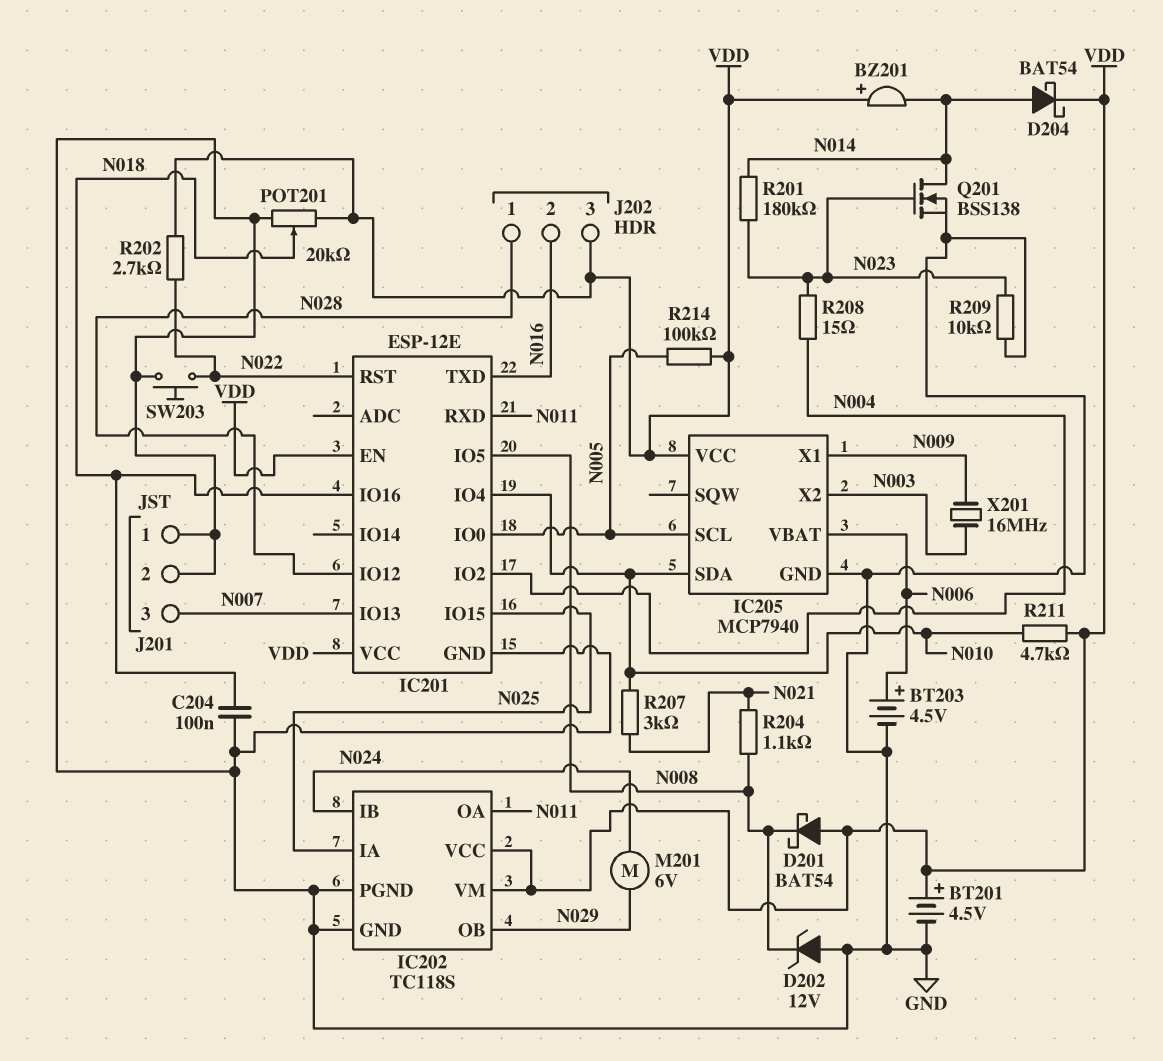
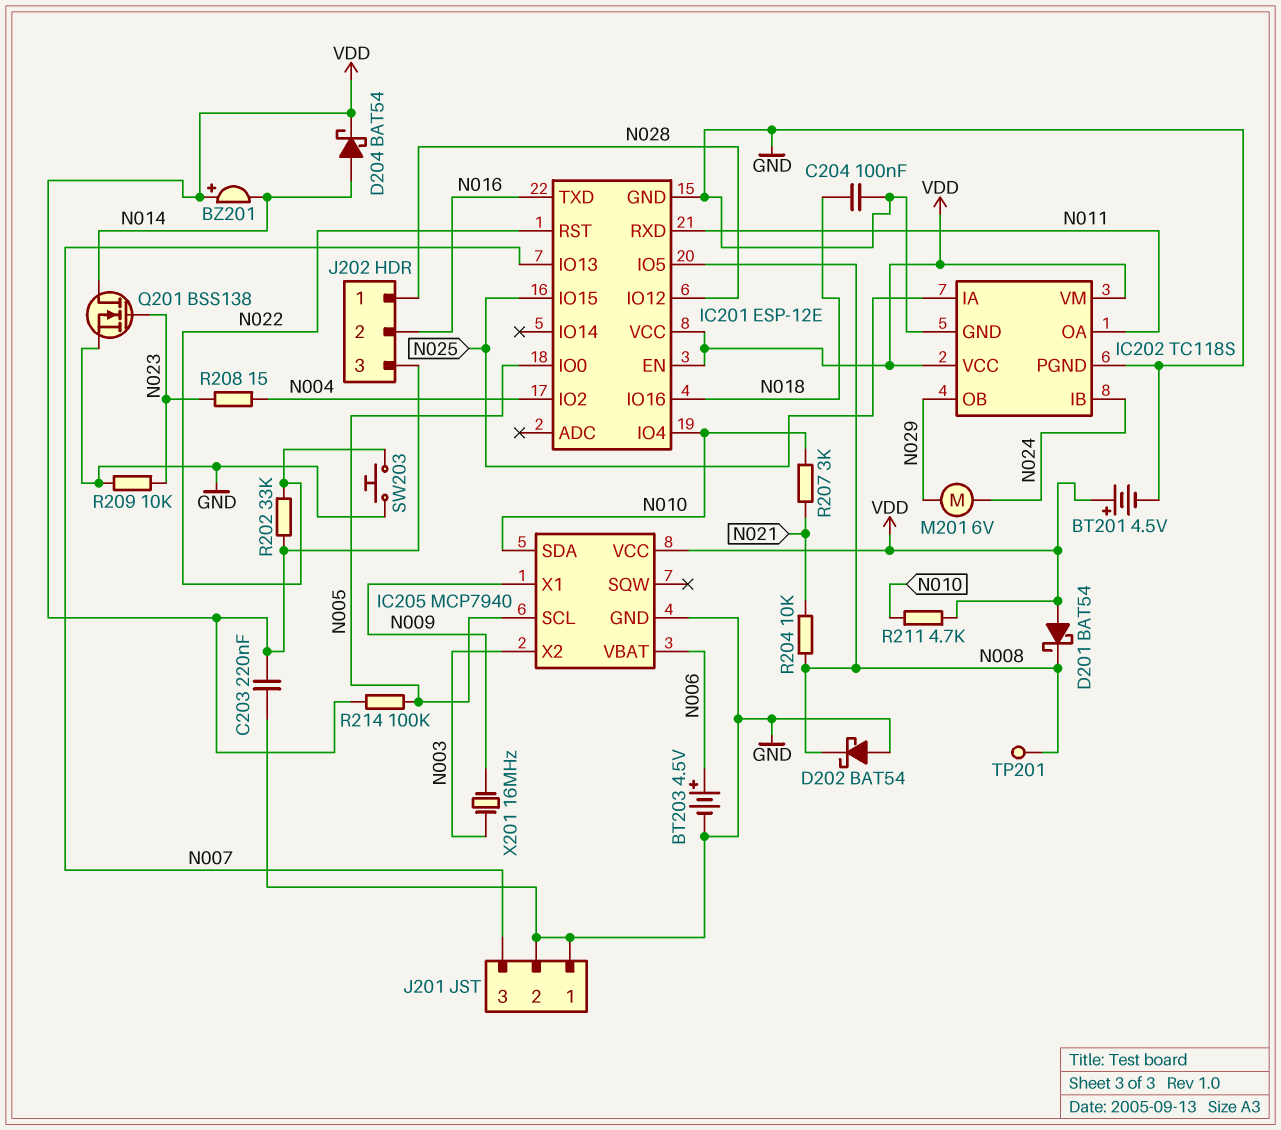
C203: none -> 220nF (GND, VDD)
D202: zener 12V (A GND, K N008) -> schottky BAT54 (A GND, K N008)
POT201: 20k (GND, VDD, wiper N018) -> none
R201: 180k (N014, N023) -> none
R202: 2.7k (N022, VDD) -> 33k (N022, VDD)
R204: 1.1k (N008, N021) -> 10k (N008, N021)
TP201: none -> test point (N008)

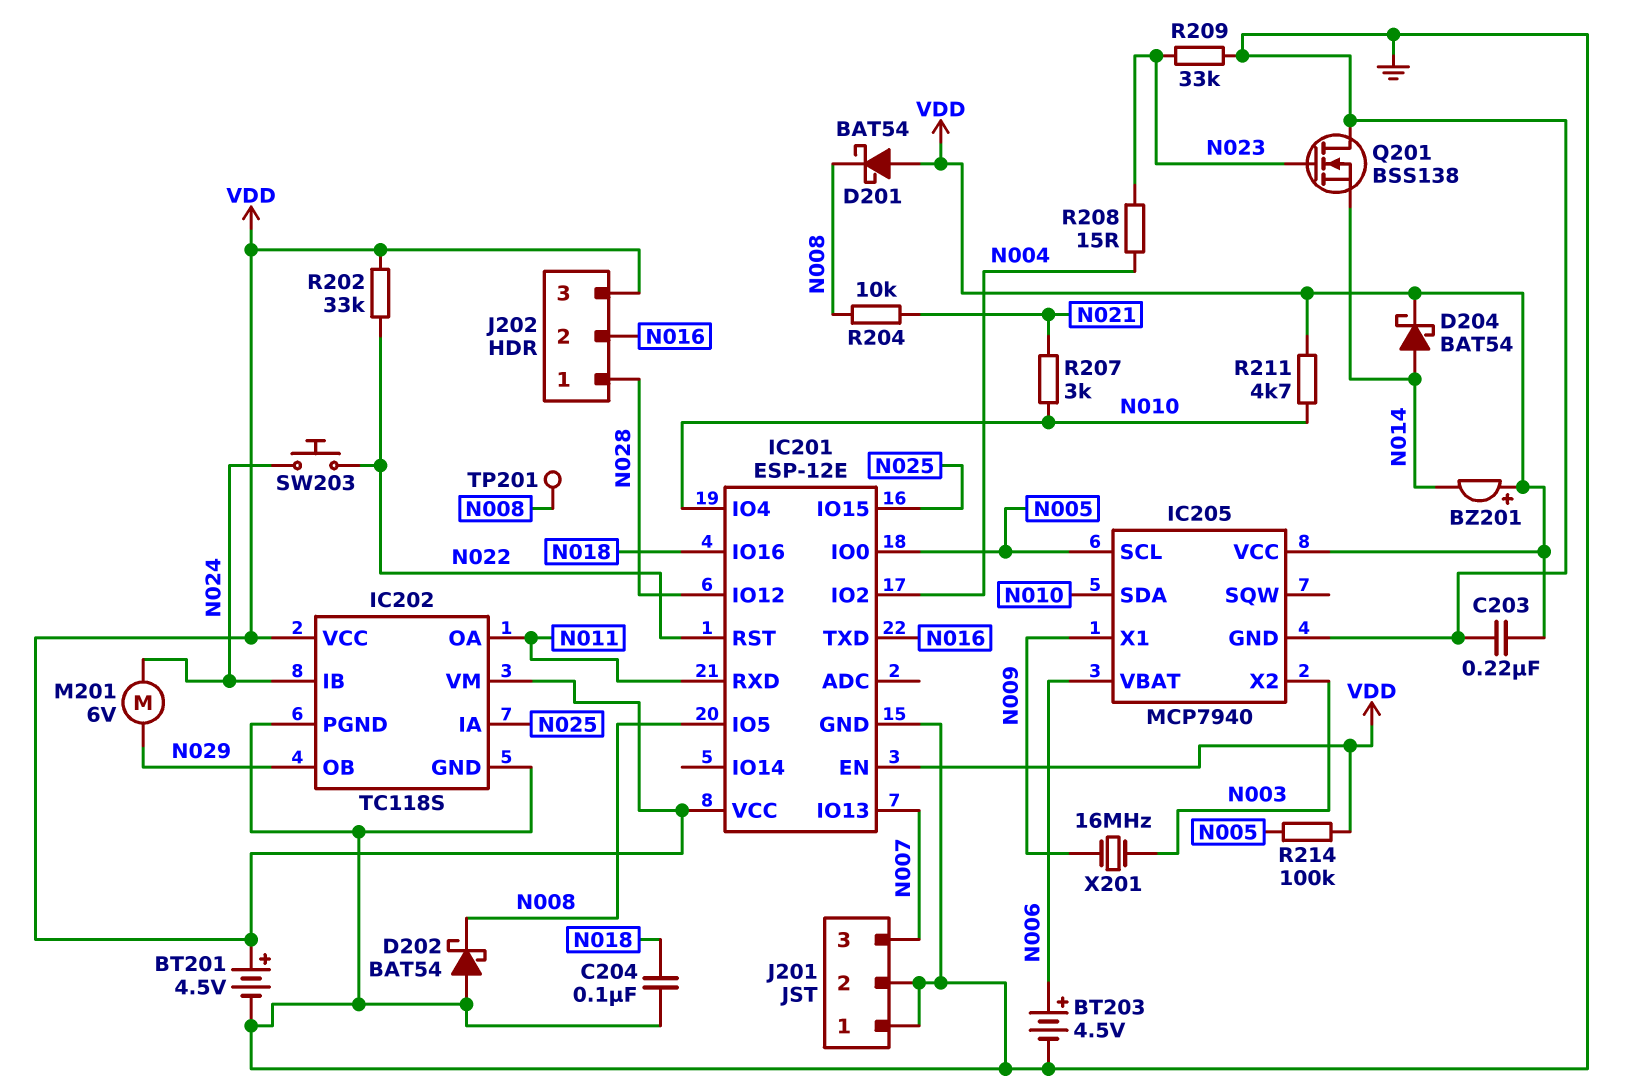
Q201: NMOS BSS138 (G N023, D N014, S GND) -> NMOS BSS138 (G N023, D GND, S N014)
R209: 10k (GND, N023) -> 33k (GND, N023)
SW203: button (GND, N022) -> button (N022, N024)

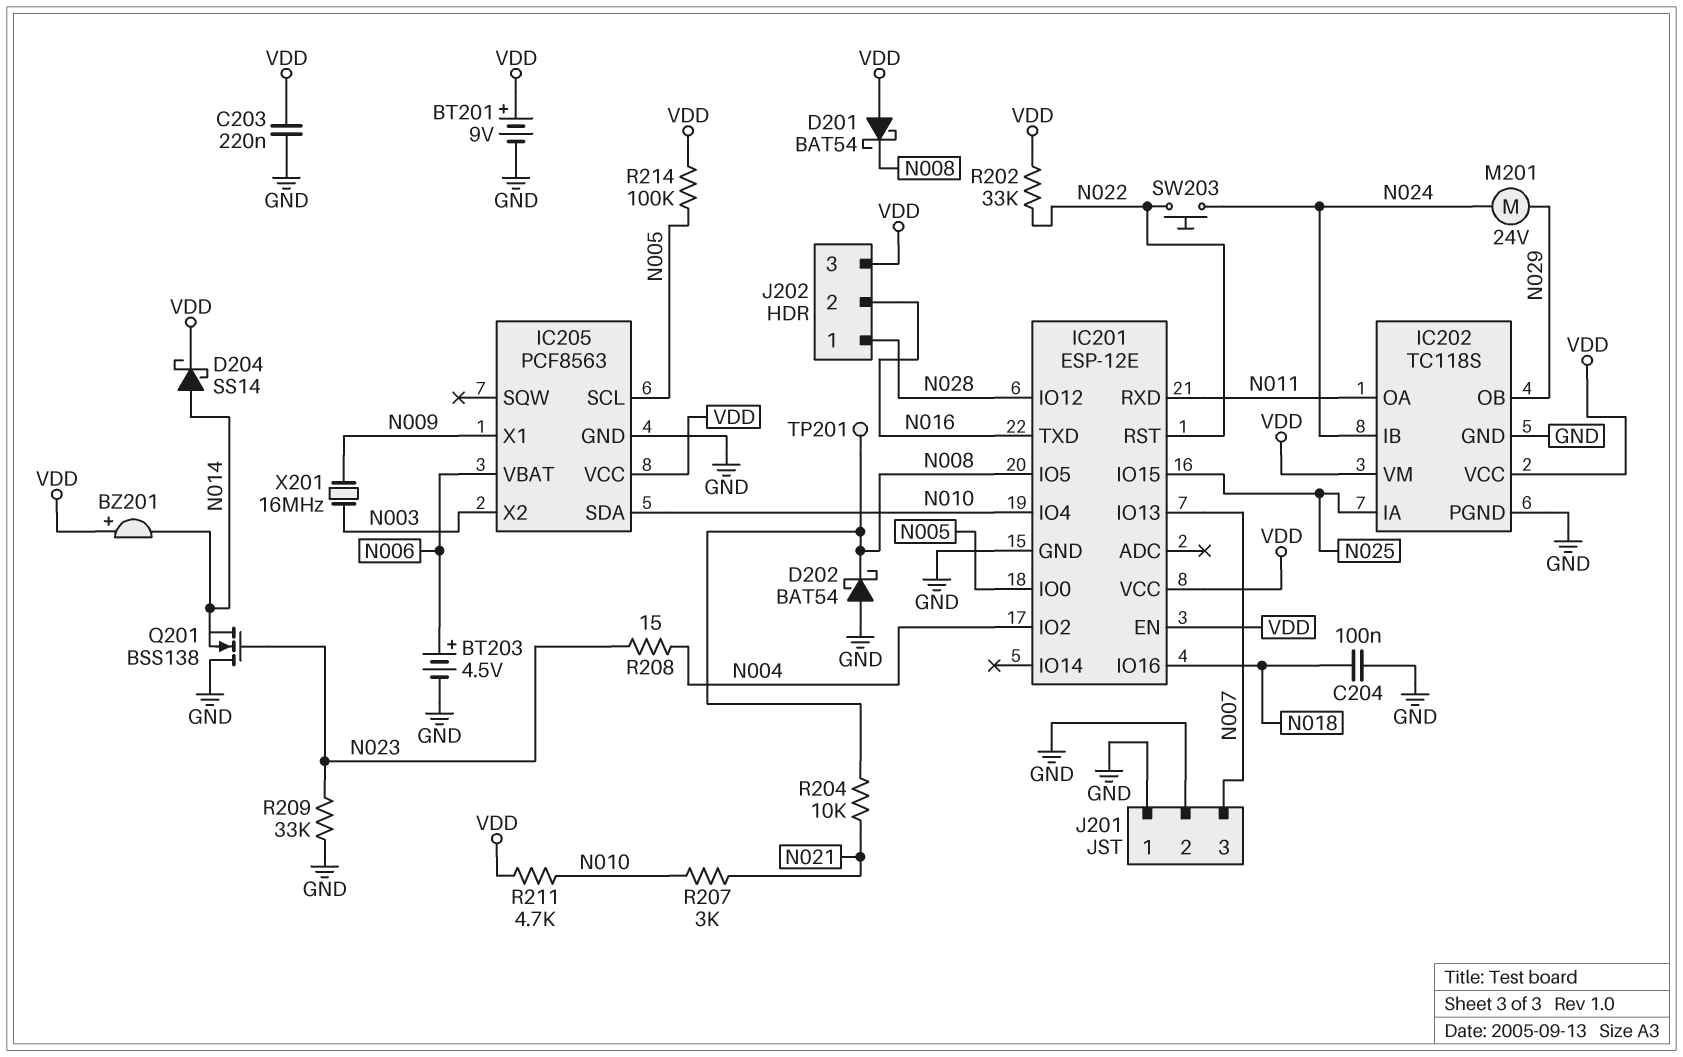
BT201: 4.5V (plus VDD, minus GND) -> 9V (plus VDD, minus GND)
D204: schottky BAT54 (A N014, K VDD) -> schottky SS14 (A N014, K VDD)
IC205: MCP7940 -> PCF8563
M201: motor 6V (N024, N029) -> motor 24V (N024, N029)

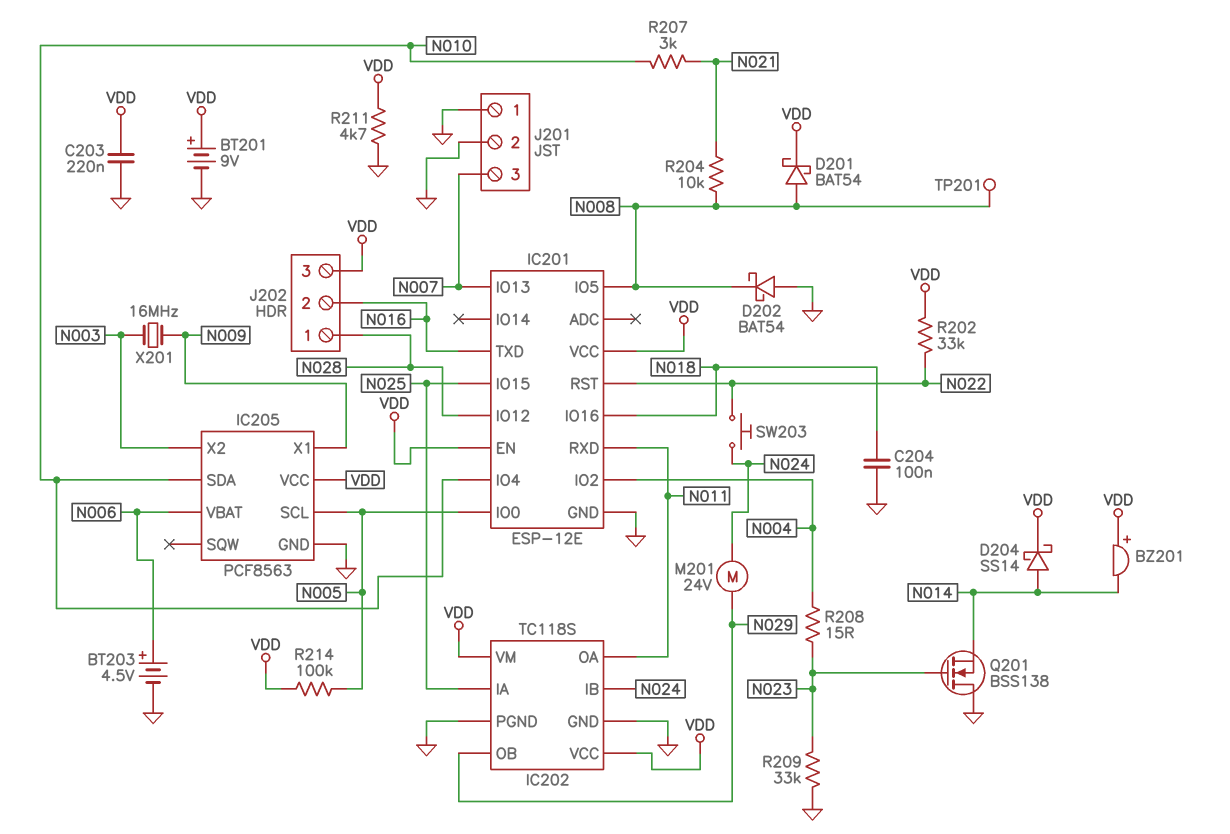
D201: schottky BAT54 (A VDD, K N008) -> schottky BAT54 (A N008, K VDD)
R211: 4.7k (N010, VDD) -> 4.7k (GND, VDD)

